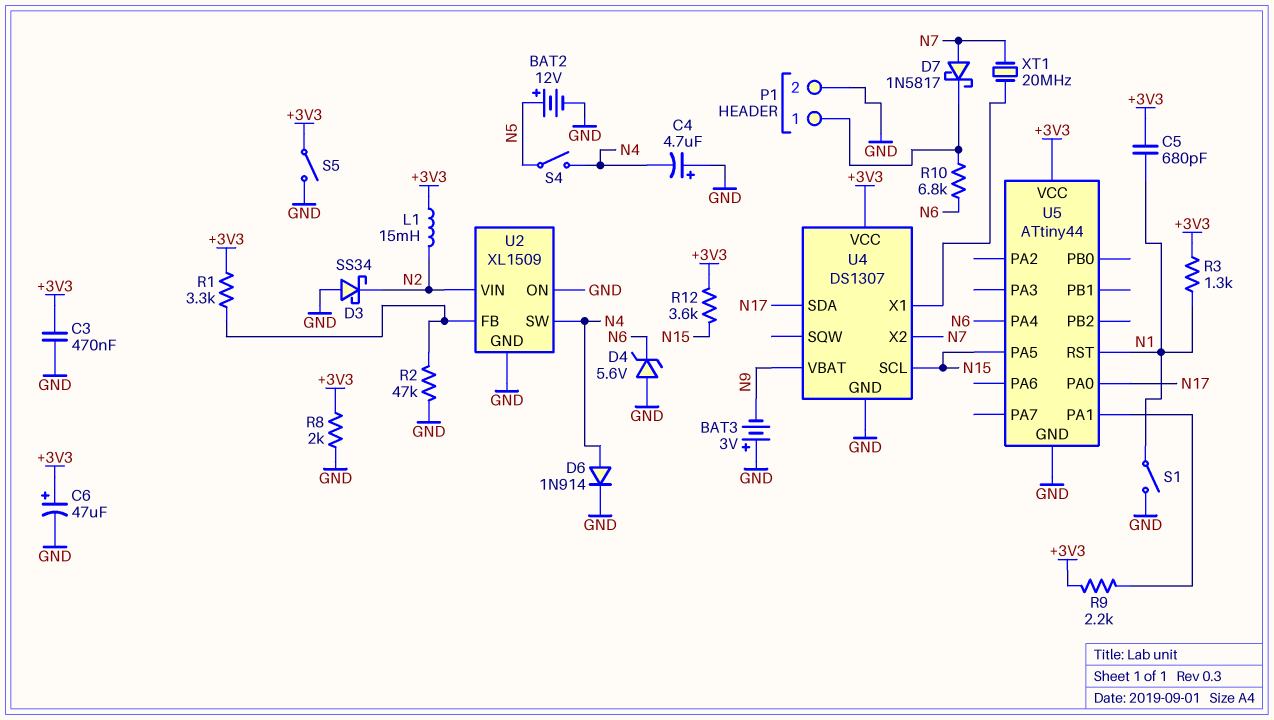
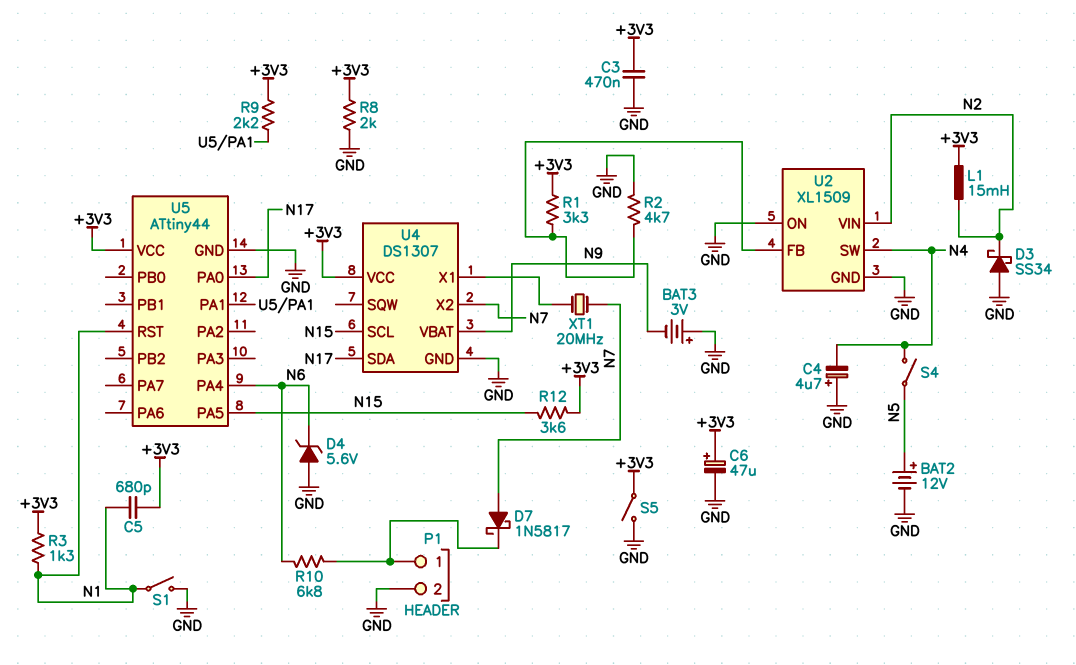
D6: diode 1N914 (A N4, K GND) -> none
R2: 47k (GND, U2/FB) -> 4.7k (GND, U2/FB)

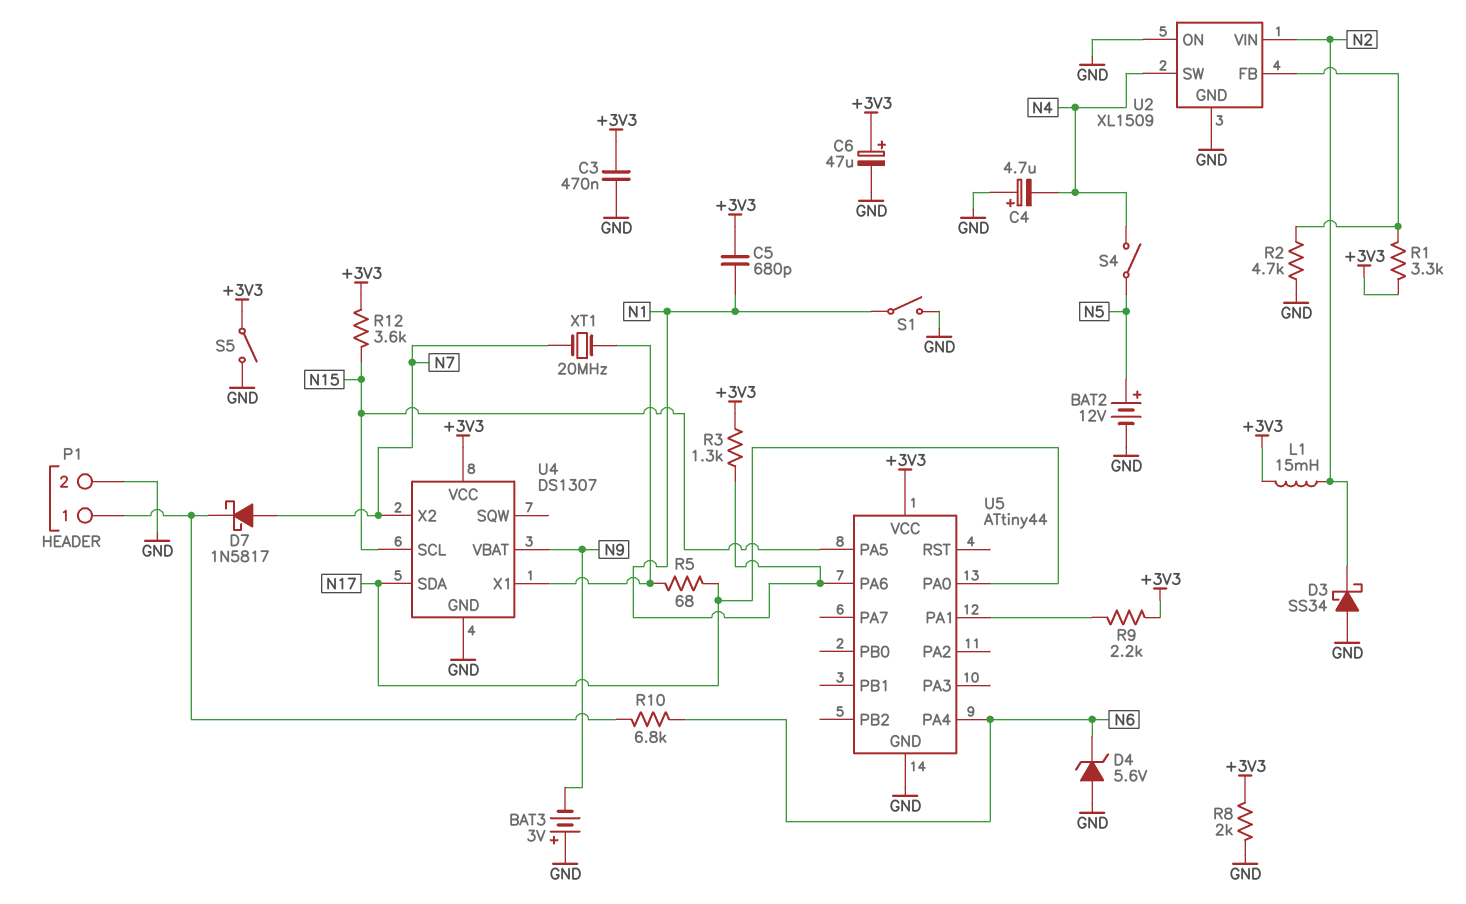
R5: none -> 68 (N17, U4/X1)
U5 pin PA6: none -> N1
U5 pin RST: N1 -> none

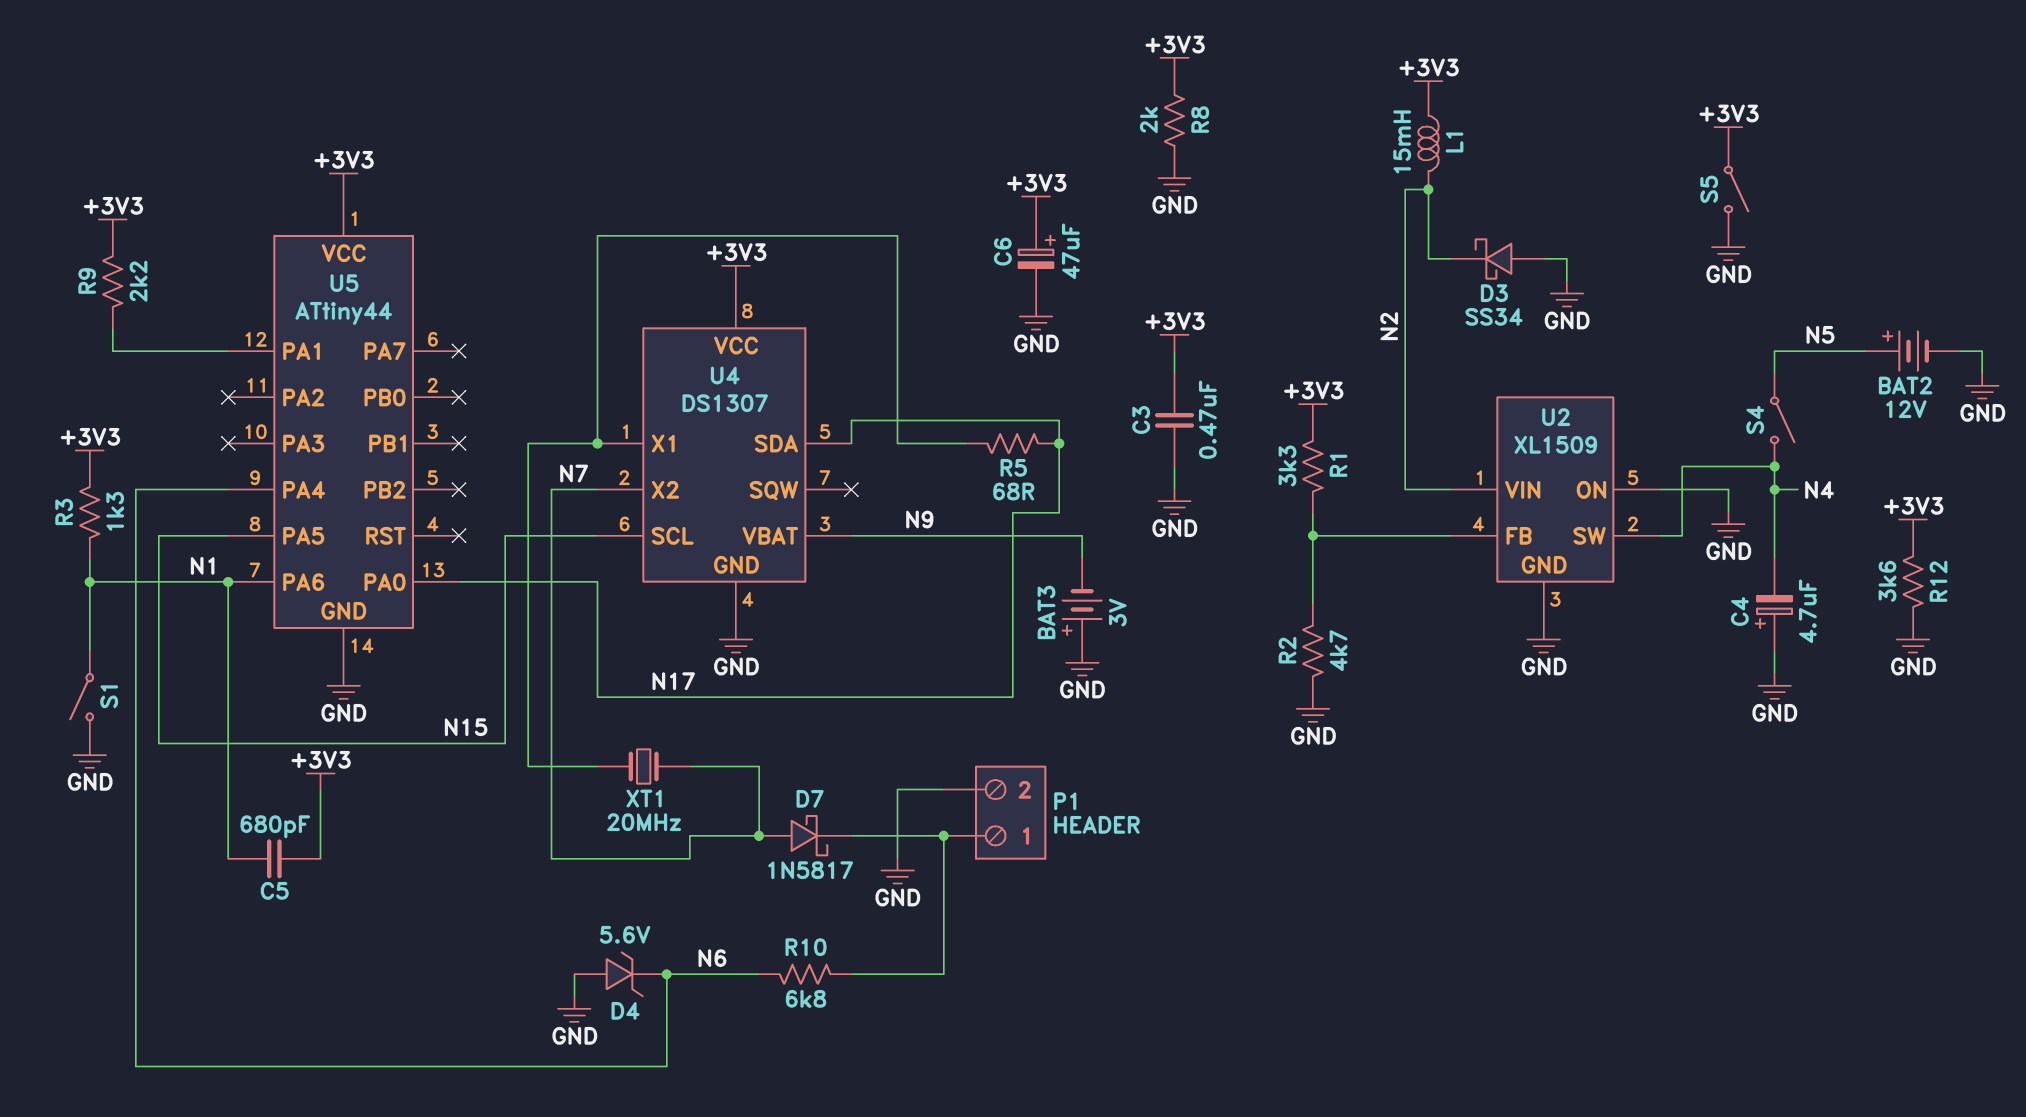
R12: 3.6k (+3V3, N15) -> 3.6k (+3V3, GND)

